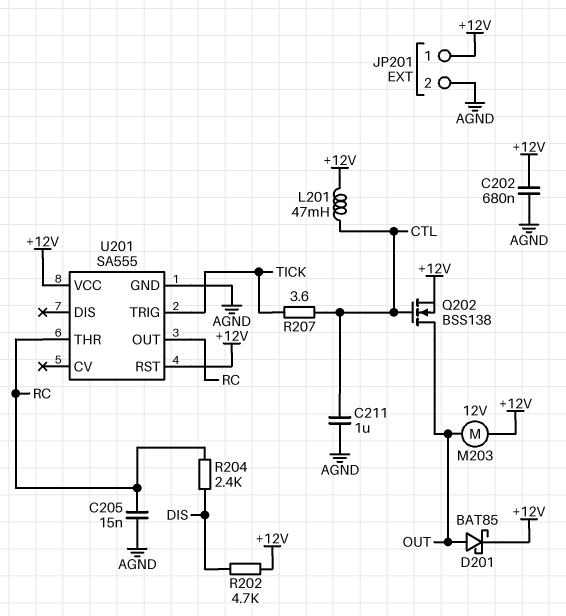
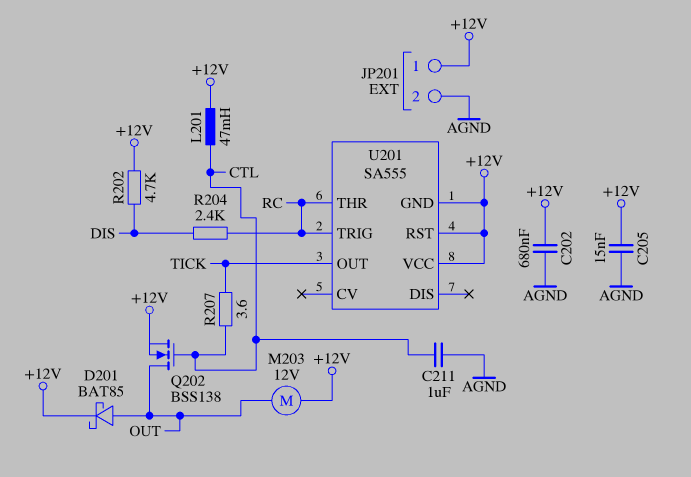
C205: 15nF (AGND, RC) -> 15nF (+12V, AGND)
U201 pin GND: AGND -> +12V
U201 pin OUT: RC -> TICK
U201 pin TRIG: TICK -> RC

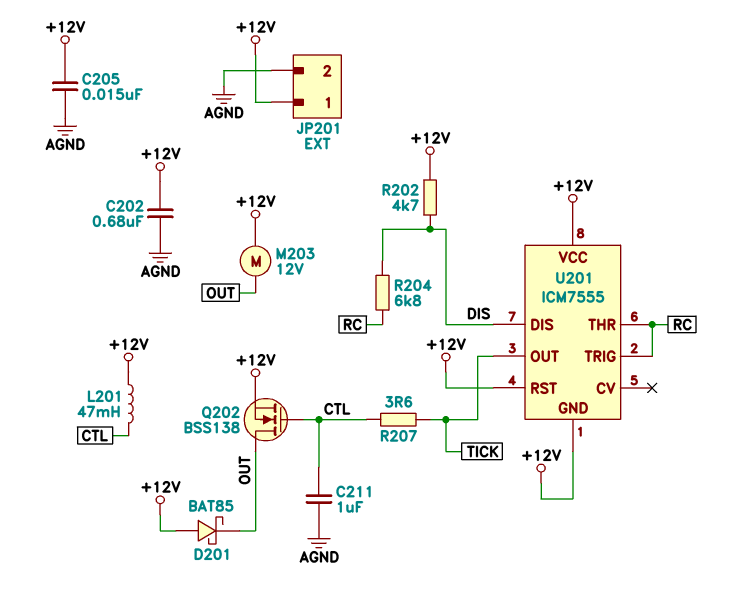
D201: schottky BAT85 (A OUT, K +12V) -> schottky BAT85 (A +12V, K OUT)
R204: 2.4k (DIS, RC) -> 6.8k (DIS, RC)
U201: SA555 -> ICM7555
U201 pin DIS: none -> DIS

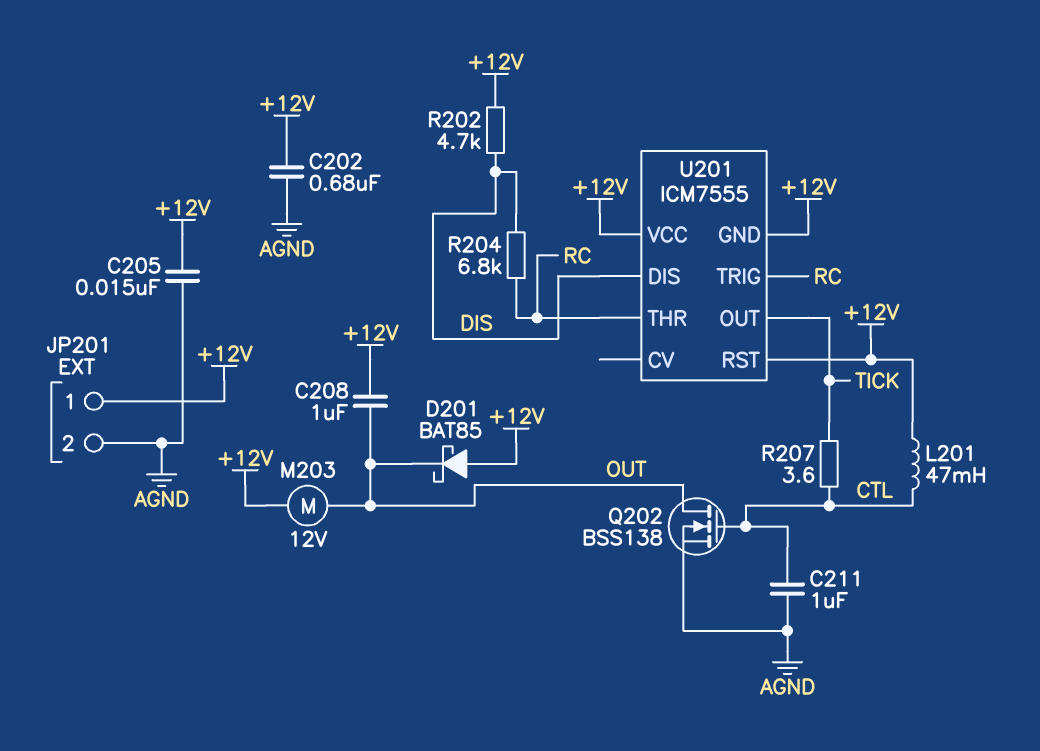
C208: none -> 1uF (+12V, OUT)
Q202: NMOS BSS138 (G CTL, D OUT, S +12V) -> NMOS BSS138 (G CTL, D OUT, S AGND)

